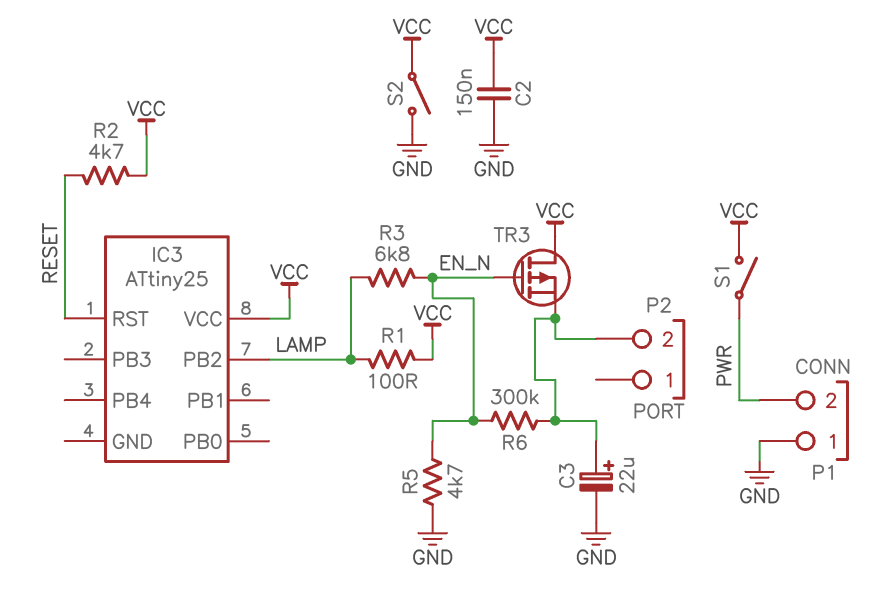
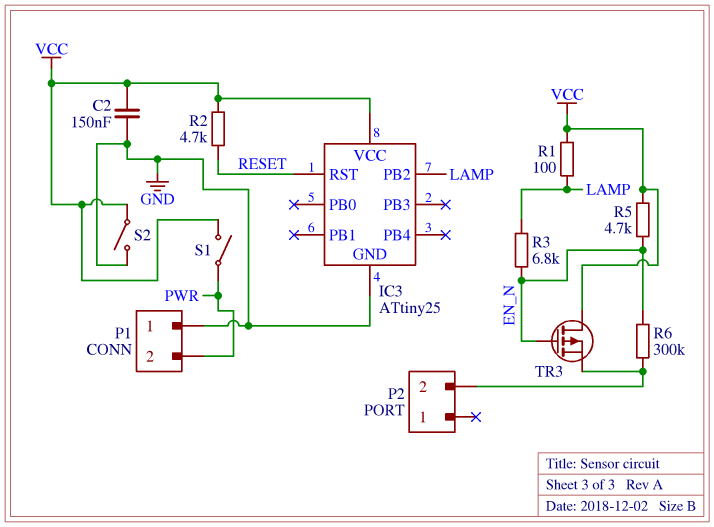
C3: 22uF (plus P2/2, minus GND) -> none
IC3 pin GND: none -> GND
R5: 4.7k (EN_N, GND) -> 4.7k (EN_N, VCC)

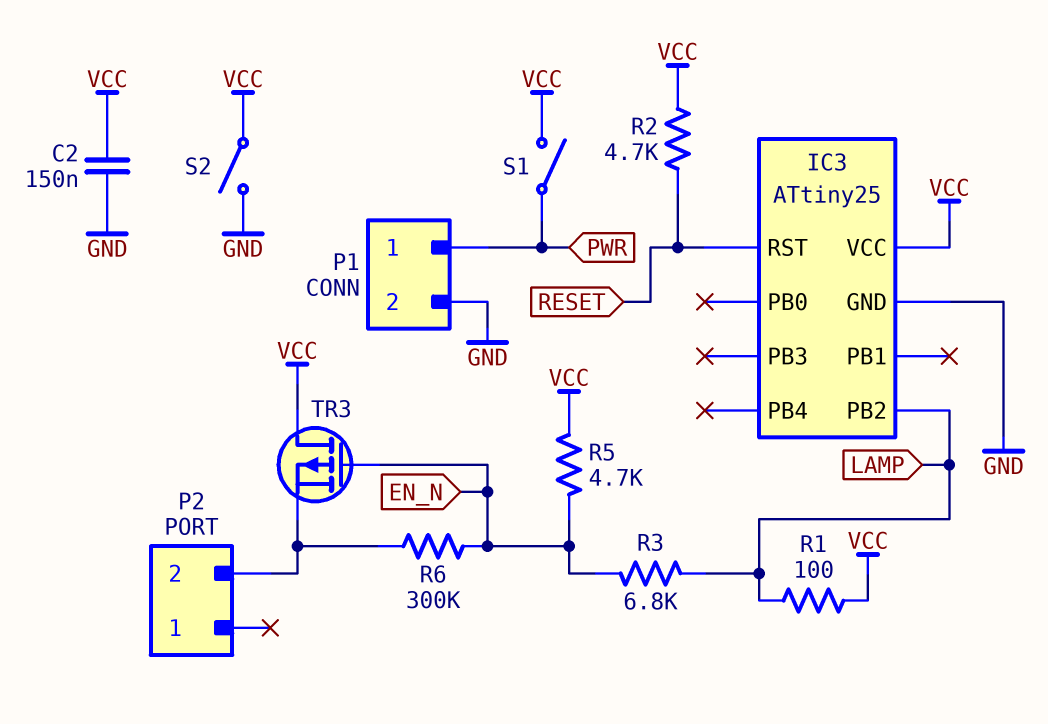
P1 pin 1: GND -> PWR
P1 pin 2: PWR -> GND

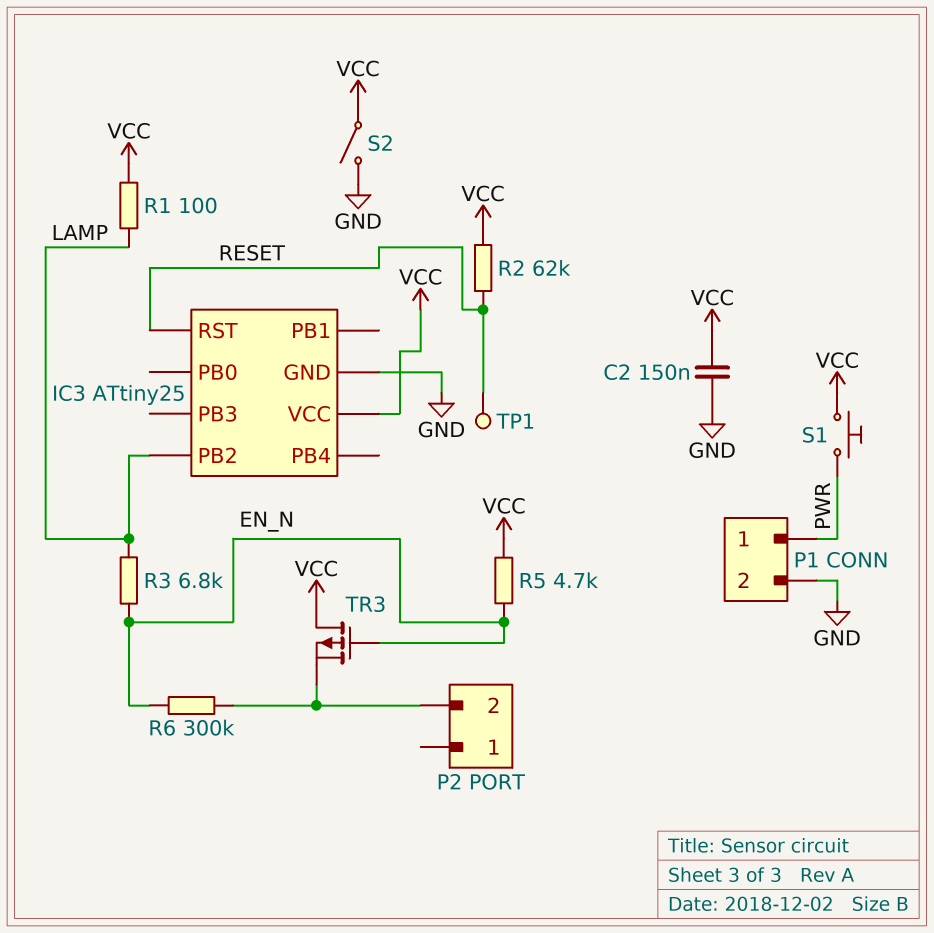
R2: 4.7k (RESET, VCC) -> 62k (RESET, VCC)
S1: switch (PWR, VCC) -> button (PWR, VCC)
TP1: none -> test point (RESET)

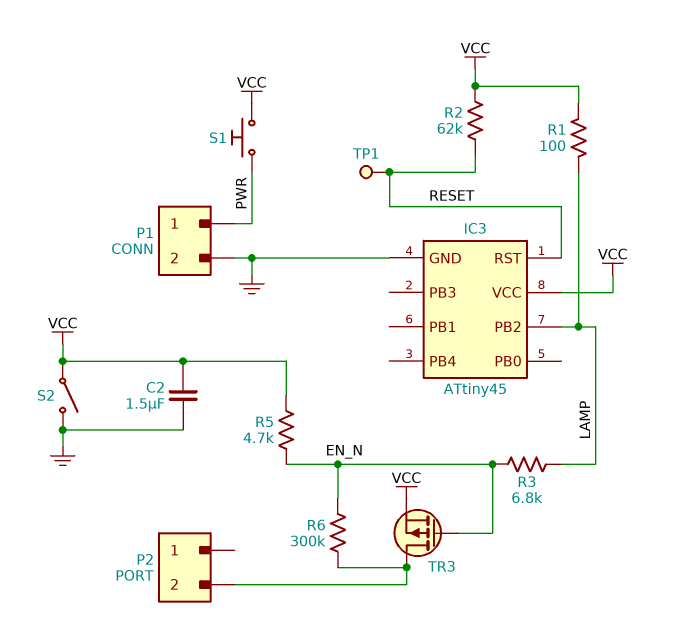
C2: 150nF (GND, VCC) -> 1.5uF (GND, VCC)
IC3: ATtiny25 -> ATtiny45
TR3: PMOS (G EN_N, D VCC, S P2/2) -> PMOS (G EN_N, D P2/2, S VCC)

